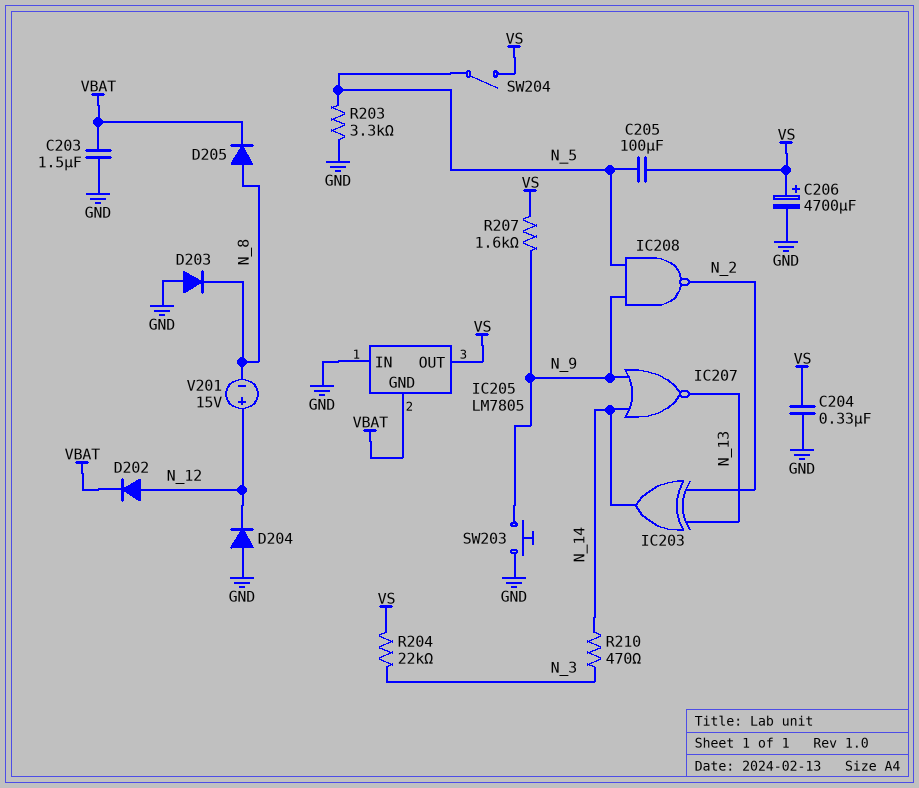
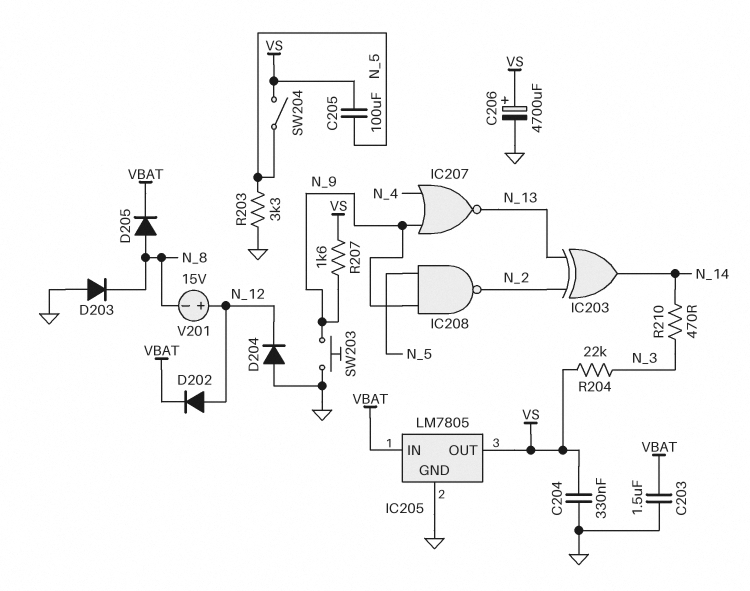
IC205 pin GND: VBAT -> GND
IC205 pin IN: GND -> VBAT
IC207: NOR (in N_9, in N_14, out N_13) -> NOR (in N_4, in N_9, out N_13)

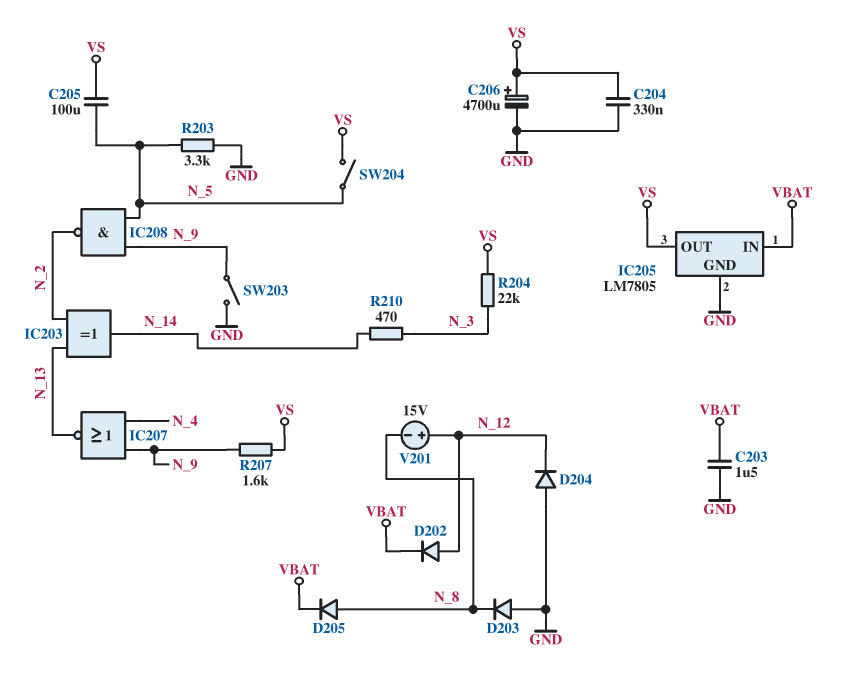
SW203: button (GND, N_9) -> switch (GND, N_9)

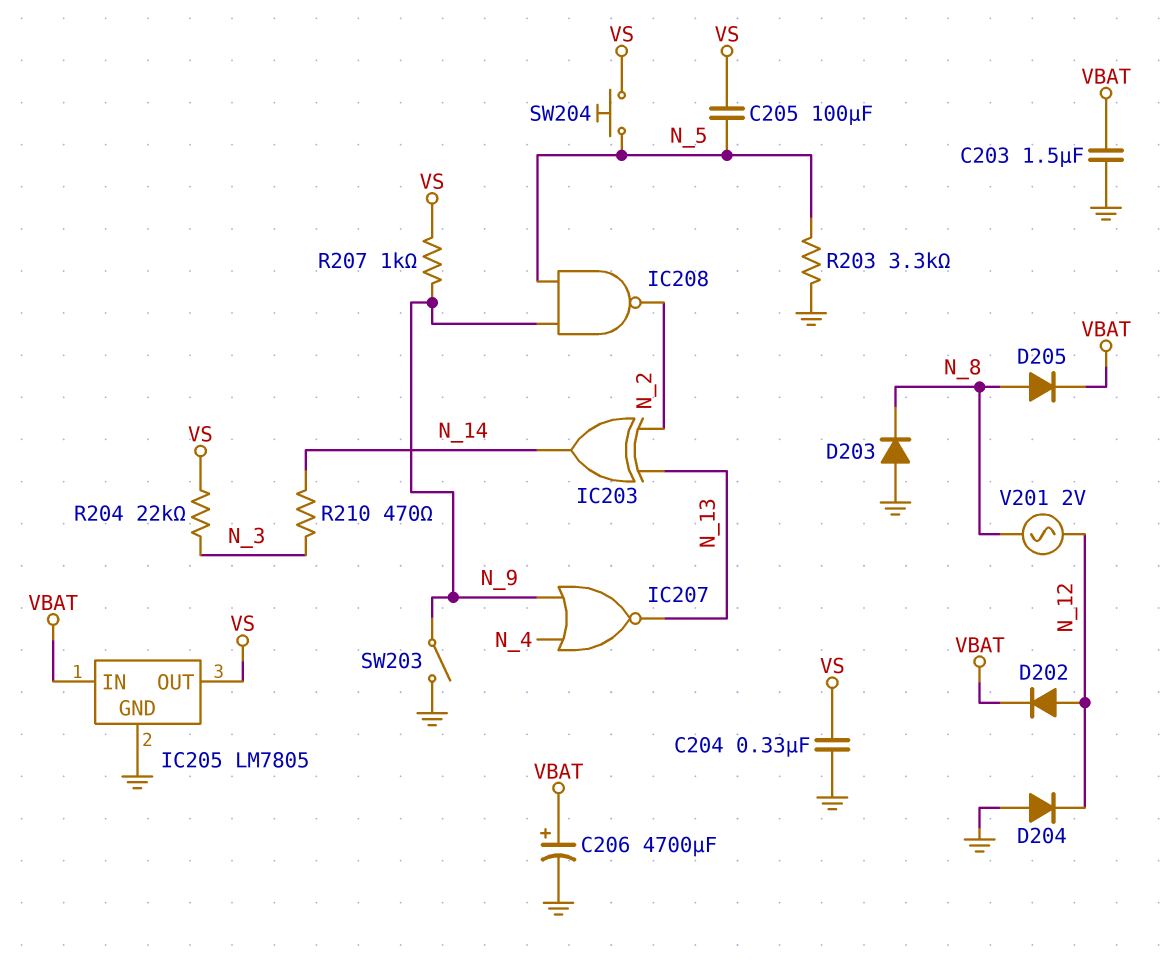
C206: 4700uF (plus VS, minus GND) -> 4700uF (plus VBAT, minus GND)
R207: 1.6k (N_9, VS) -> 1k (N_9, VS)
SW204: switch (N_5, VS) -> button (N_5, VS)
V201: 15V (plus N_12, minus N_8) -> AC 2V (N_8, N_12)

